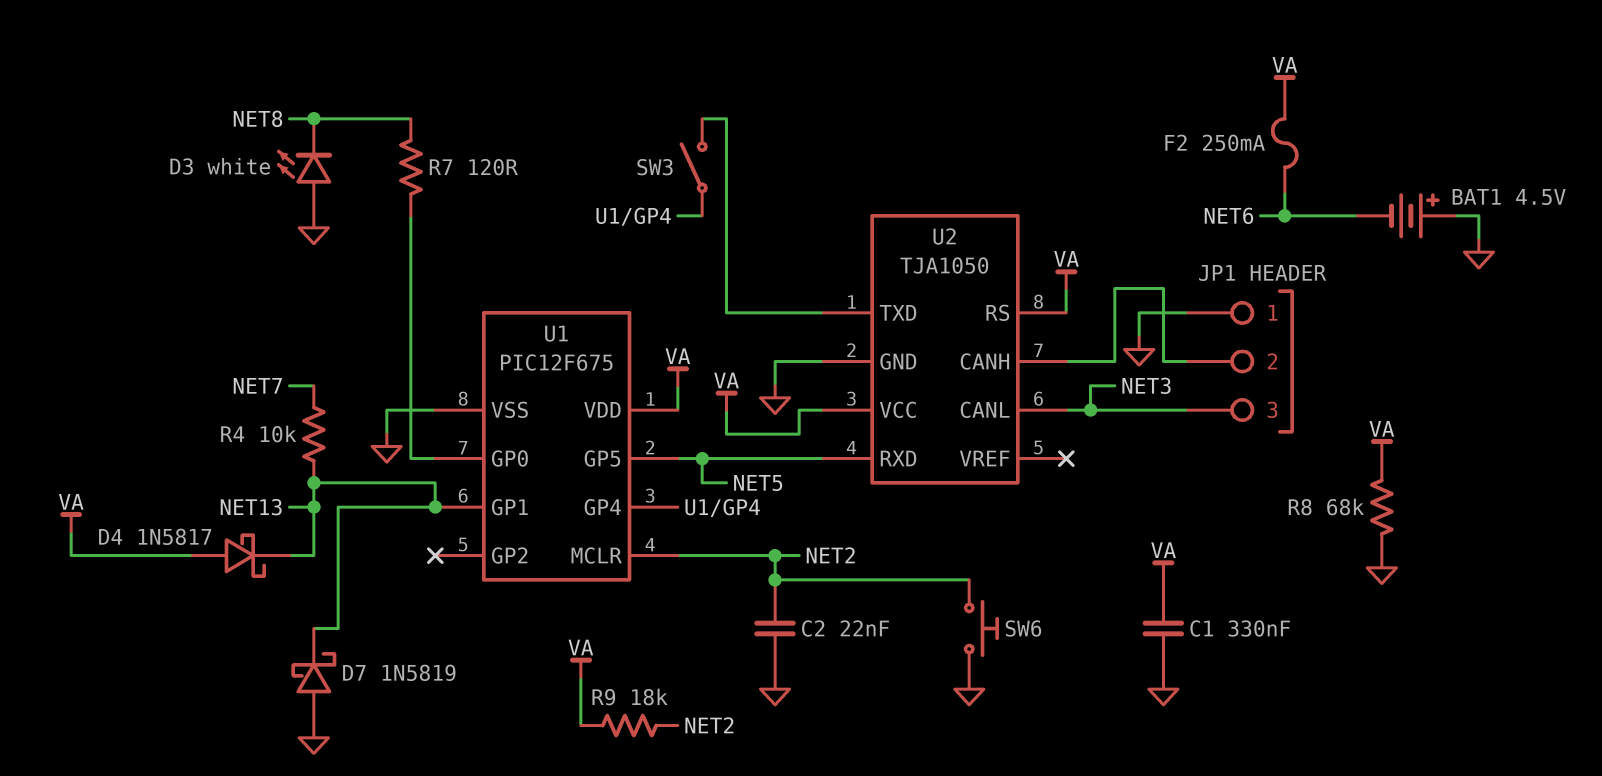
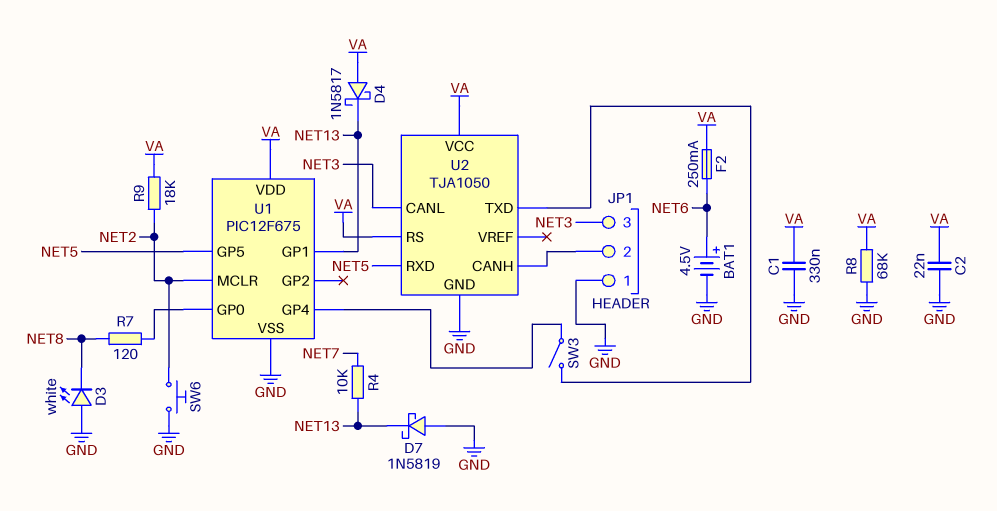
BAT1: 4.5V (plus GND, minus NET6) -> 4.5V (plus NET6, minus GND)
C2: 22nF (GND, NET2) -> 22nF (GND, VA)

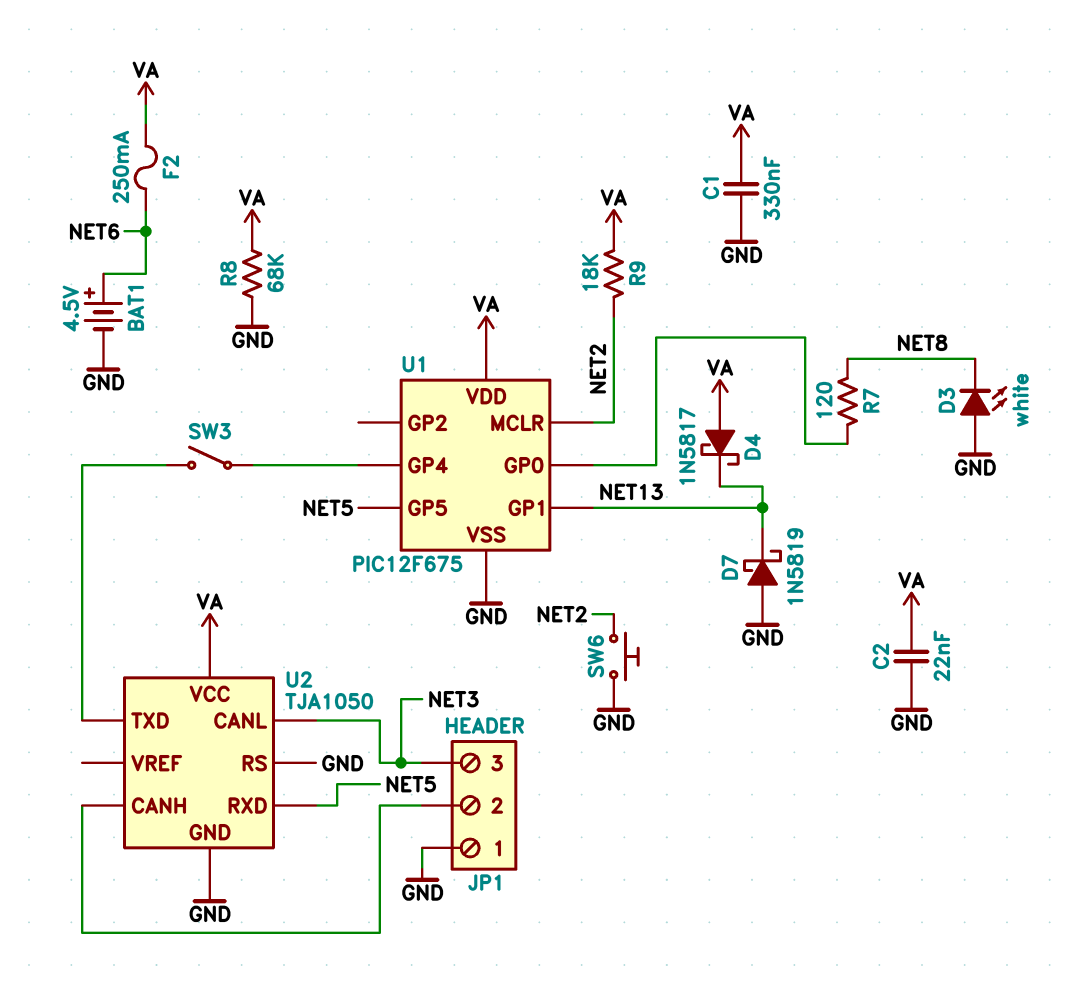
R4: 10k (NET7, NET13) -> none
U2 pin RS: VA -> GND

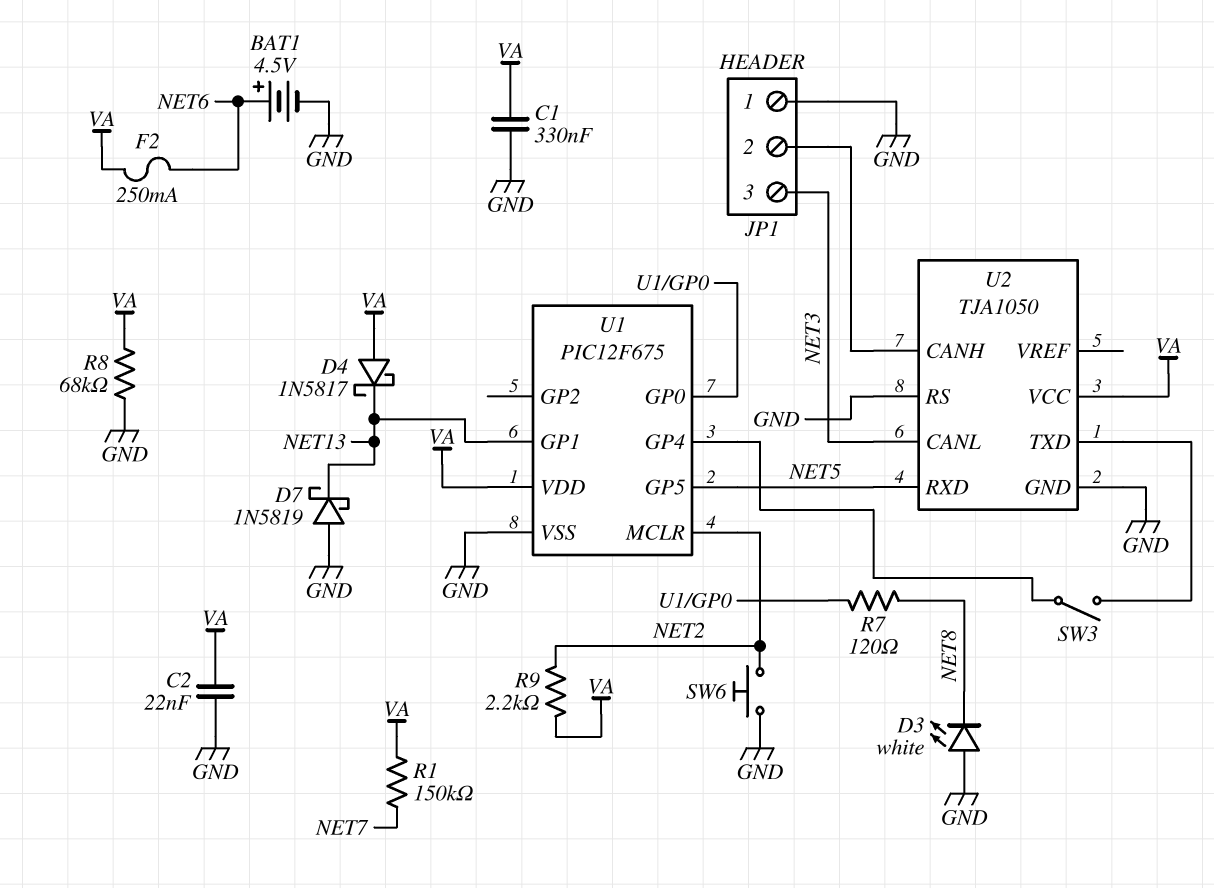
R1: none -> 150k (NET7, VA)
R9: 18k (NET2, VA) -> 2.2k (NET2, VA)

